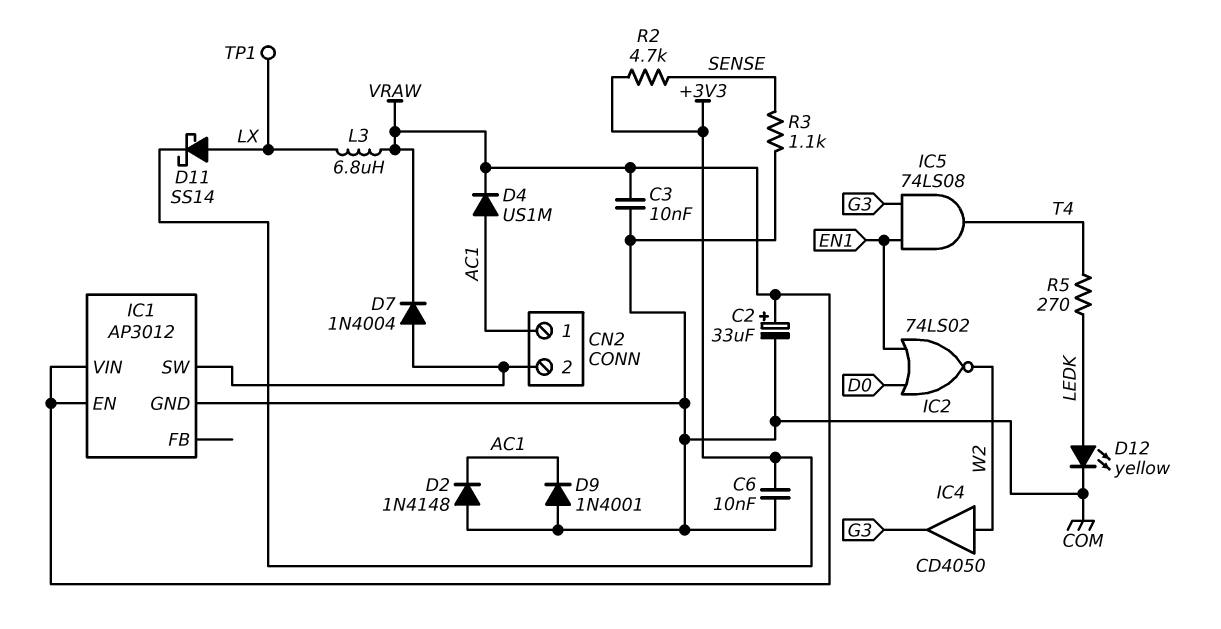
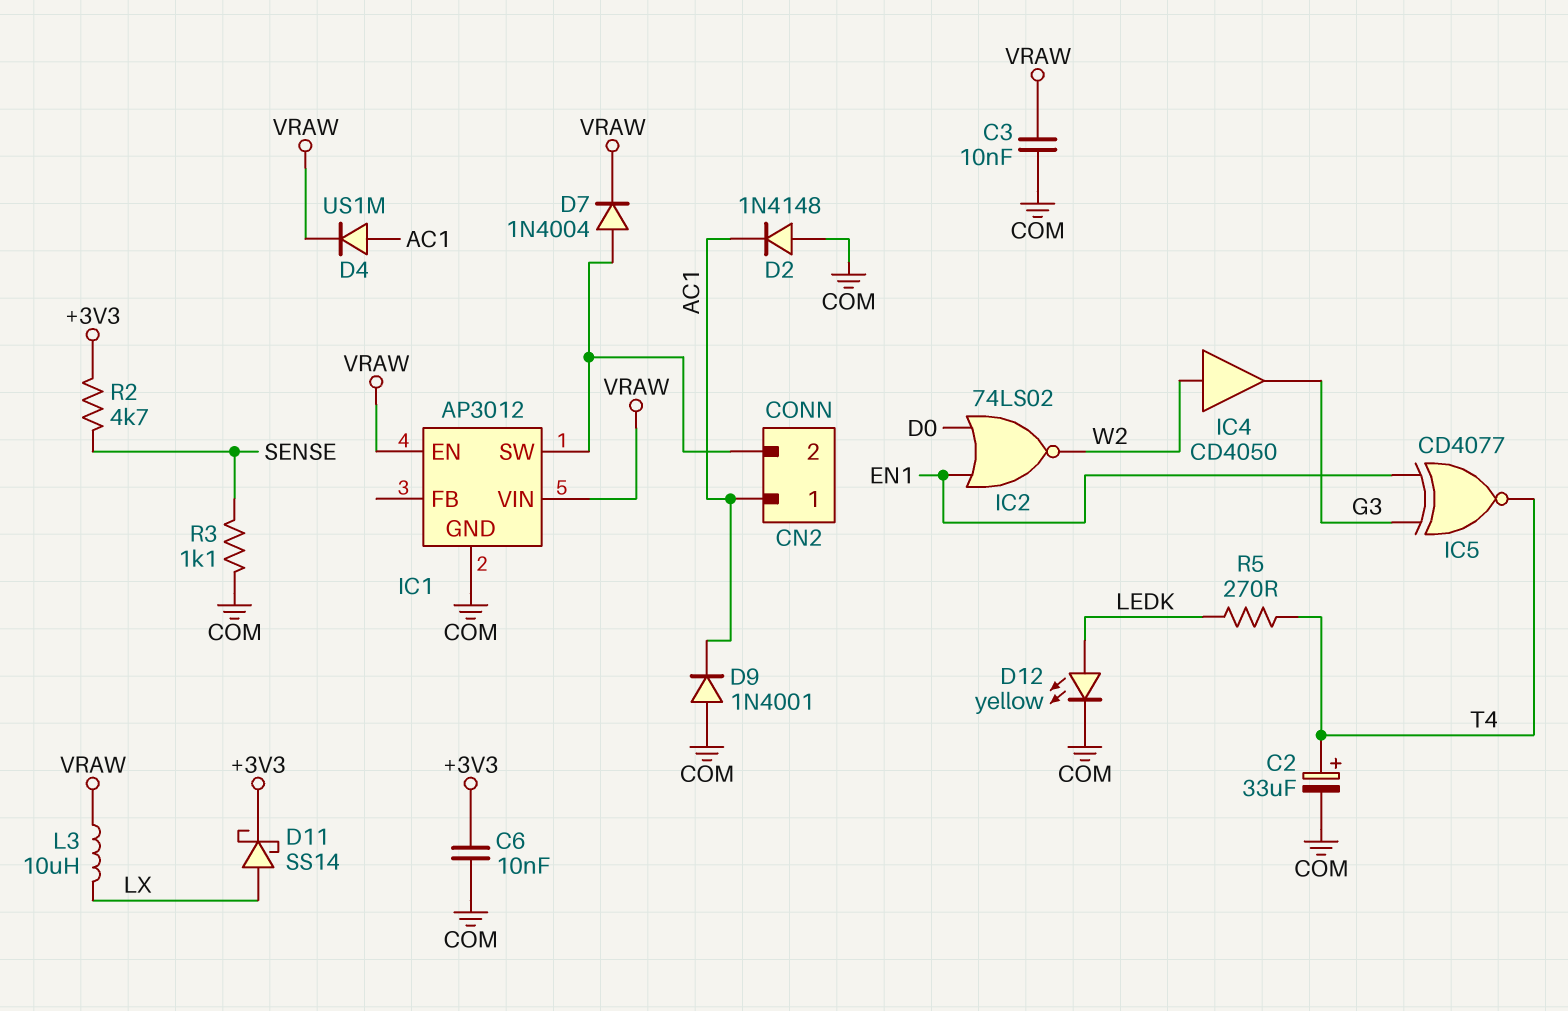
C2: 33uF (plus VRAW, minus COM) -> 33uF (plus T4, minus COM)
IC5: AND 74LS08 (in EN1, in G3, out T4) -> XNOR CD4077 (in EN1, in G3, out T4)
L3: 6.8uH (LX, VRAW) -> 10uH (LX, VRAW)
TP1: test point (LX) -> none

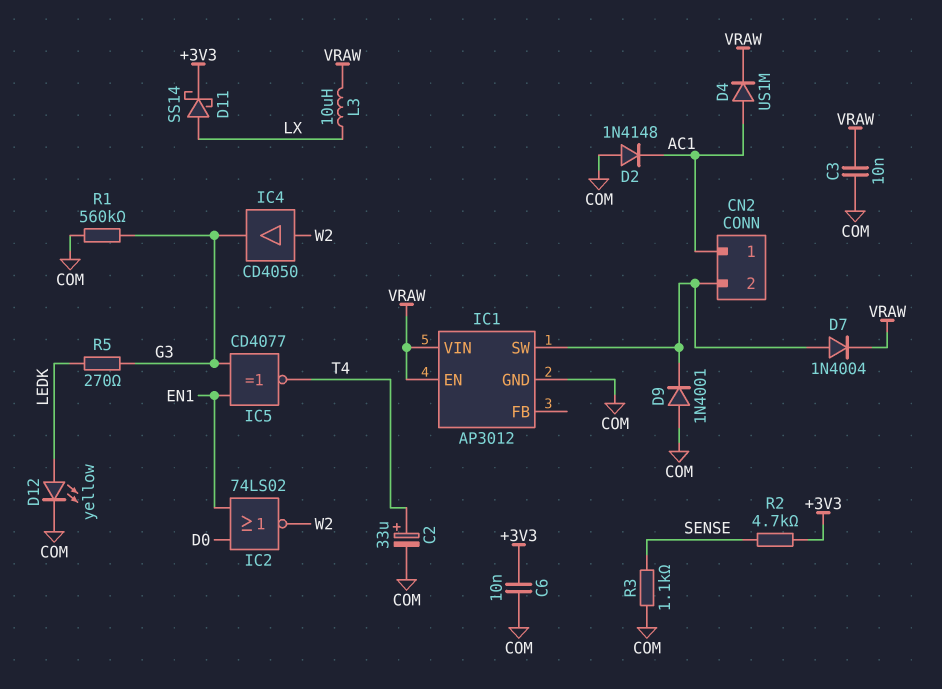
D9: diode 1N4001 (A COM, K AC1) -> diode 1N4001 (A COM, K CN2/2)
R1: none -> 560k (COM, G3)
R5: 270 (LEDK, T4) -> 270 (G3, LEDK)

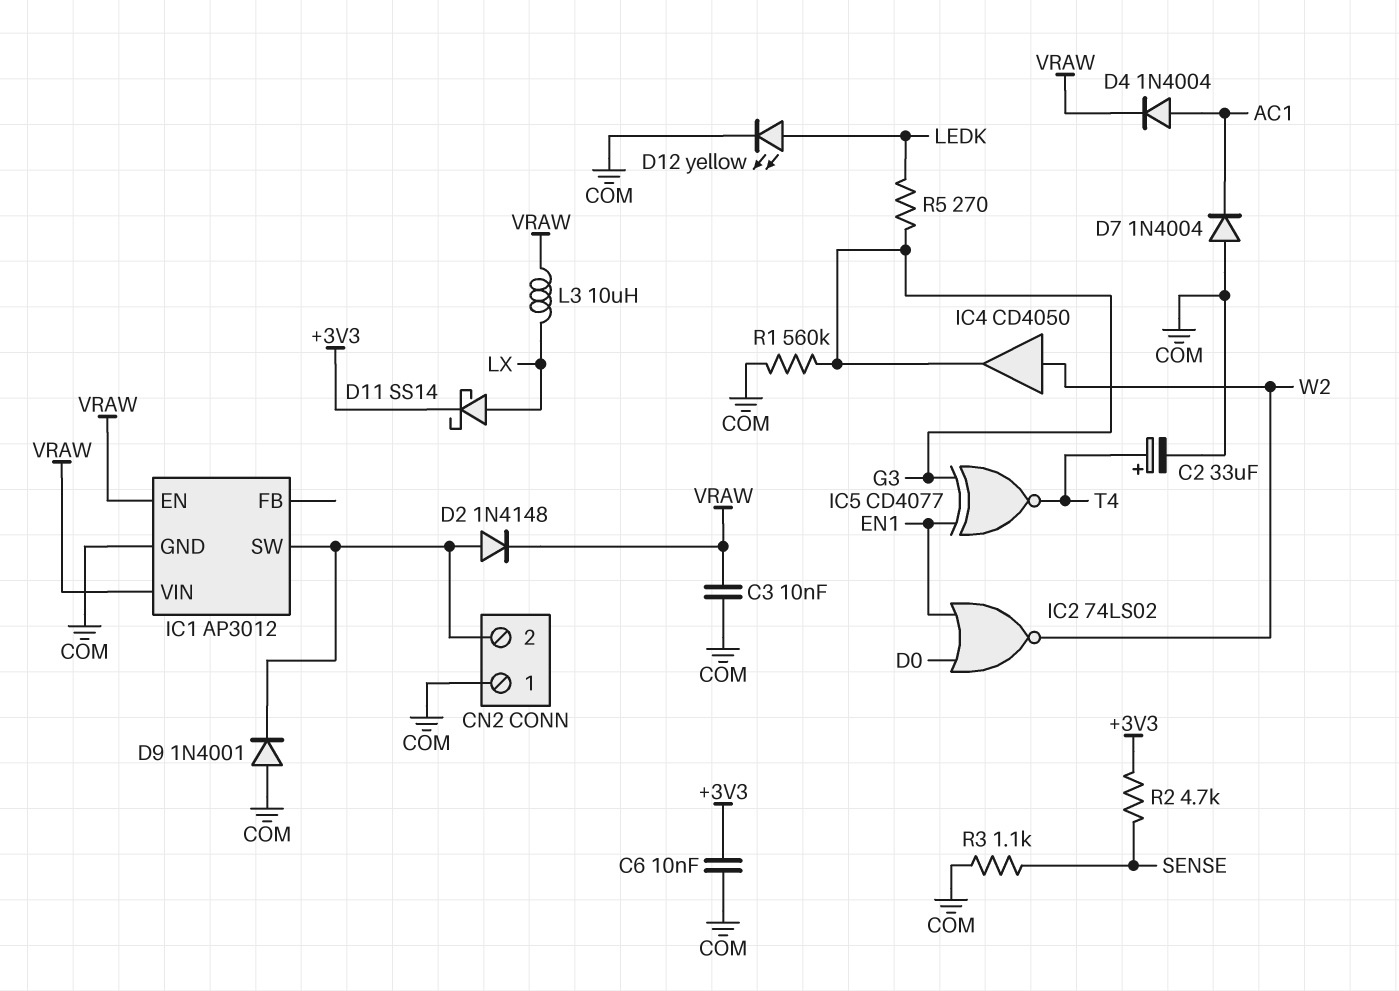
CN2 pin 1: AC1 -> COM
D2: diode 1N4148 (A COM, K AC1) -> diode 1N4148 (A CN2/2, K VRAW)
D4: diode US1M (A AC1, K VRAW) -> diode 1N4004 (A AC1, K VRAW)
D7: diode 1N4004 (A CN2/2, K VRAW) -> diode 1N4004 (A COM, K AC1)

